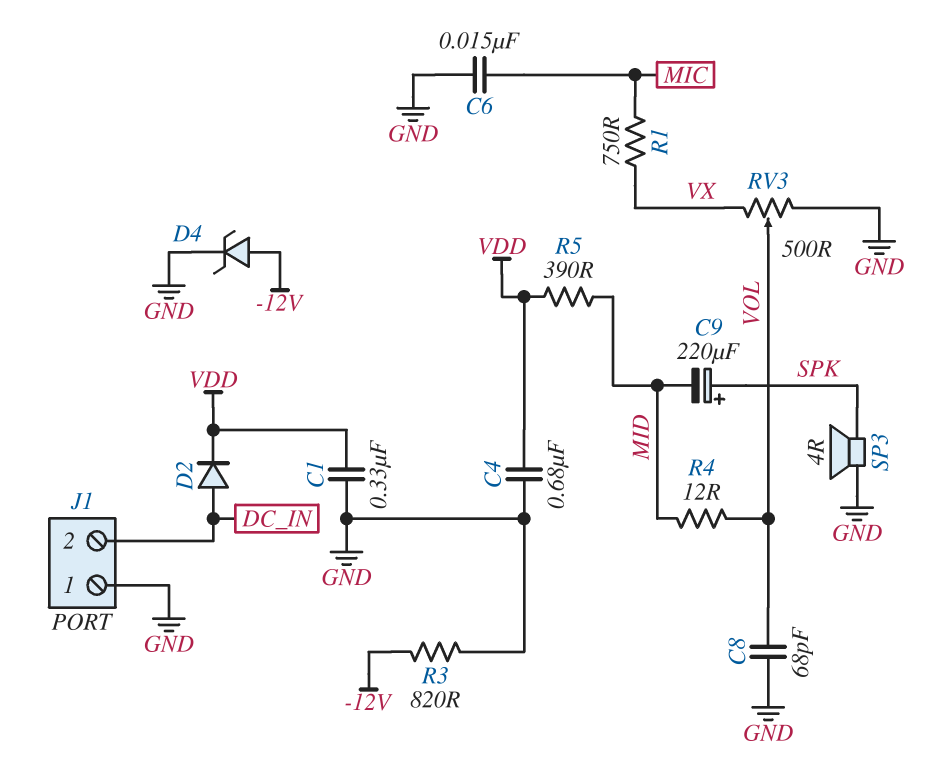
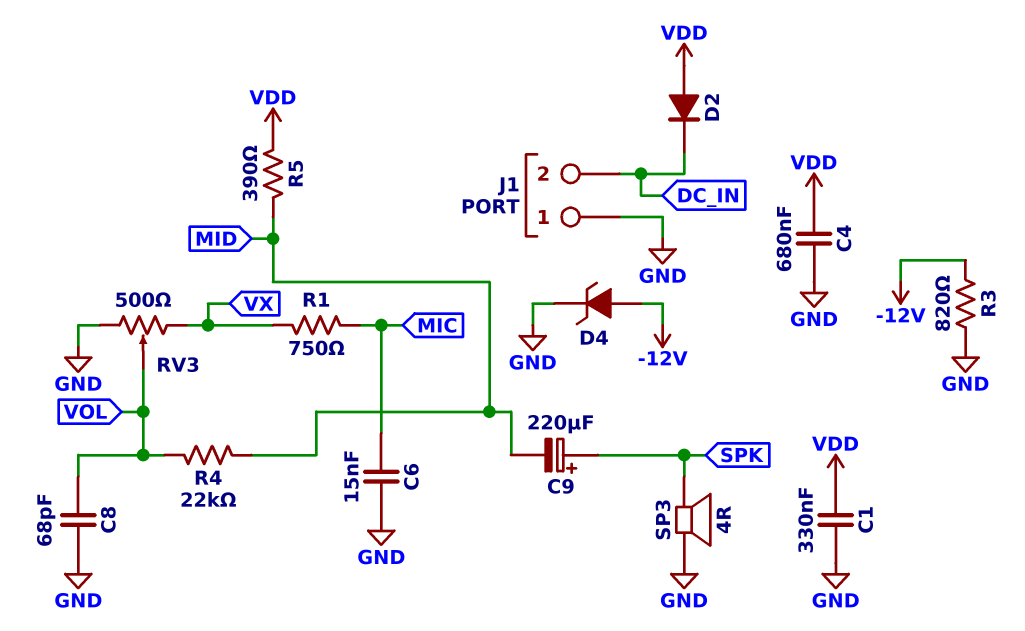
D2: diode (A DC_IN, K VDD) -> diode (A VDD, K DC_IN)
R4: 12 (MID, VOL) -> 22k (MID, VOL)

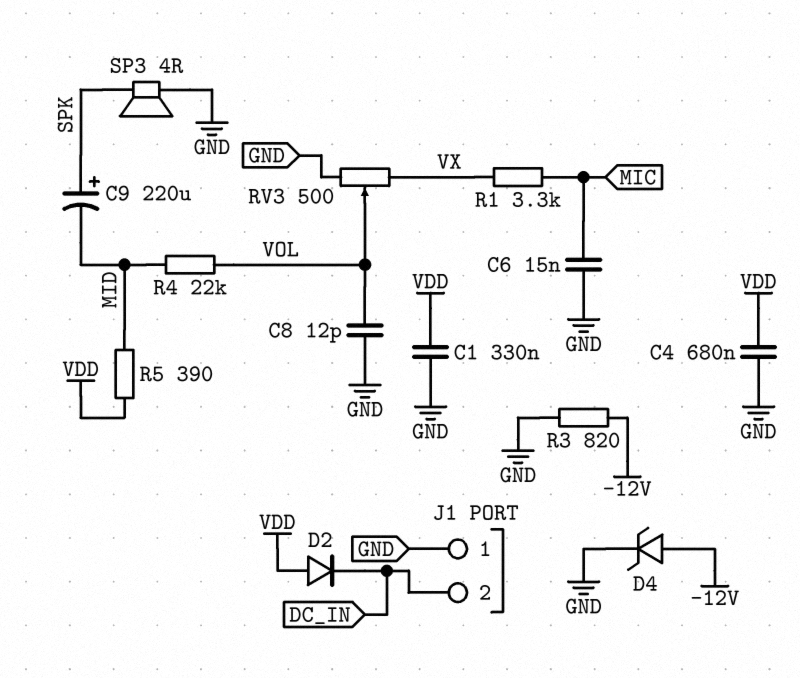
C8: 68pF (GND, VOL) -> 12pF (GND, VOL)
R1: 750 (MIC, VX) -> 3.3k (MIC, VX)

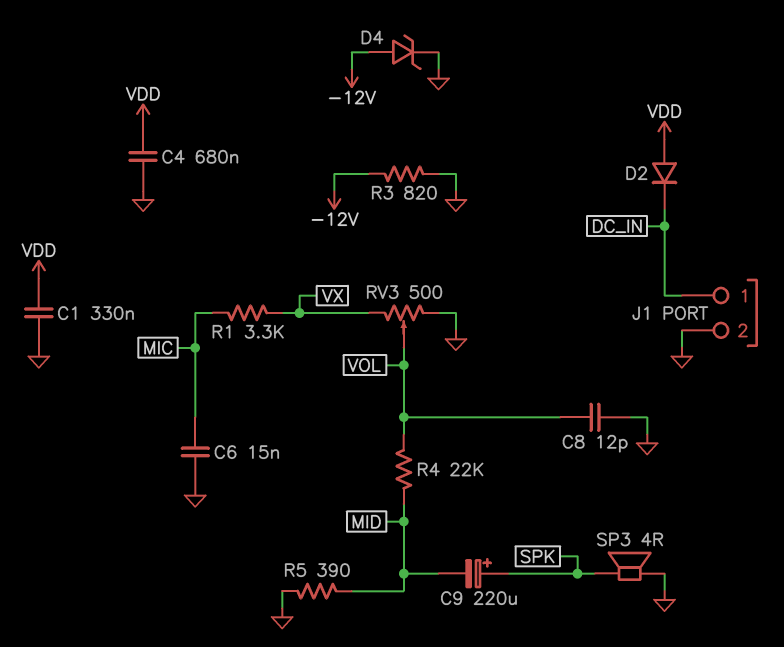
J1 pin 1: GND -> DC_IN
J1 pin 2: DC_IN -> GND
R5: 390 (MID, VDD) -> 390 (GND, MID)

